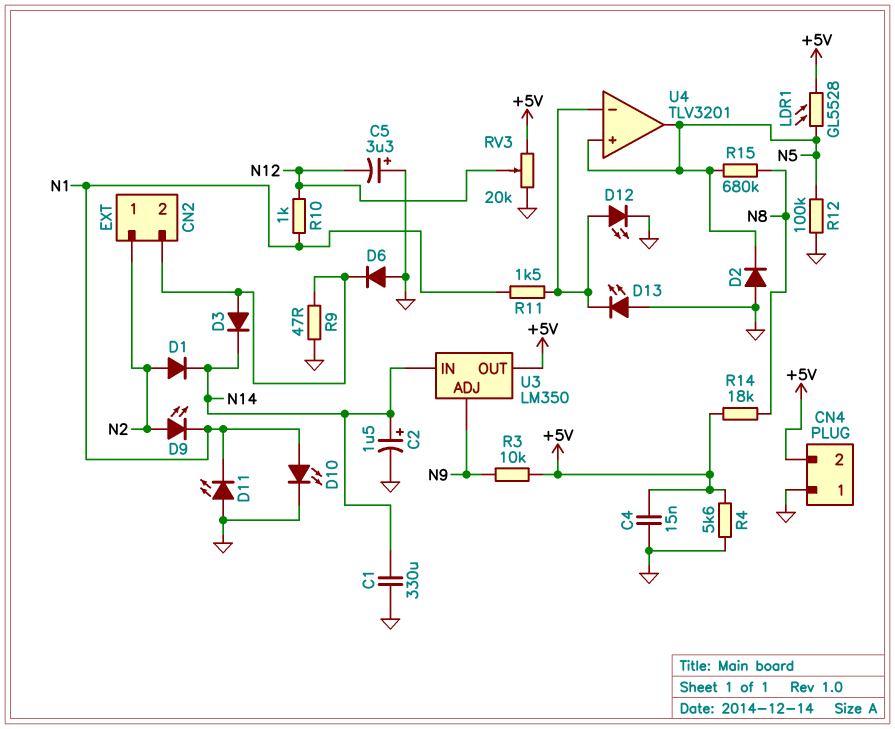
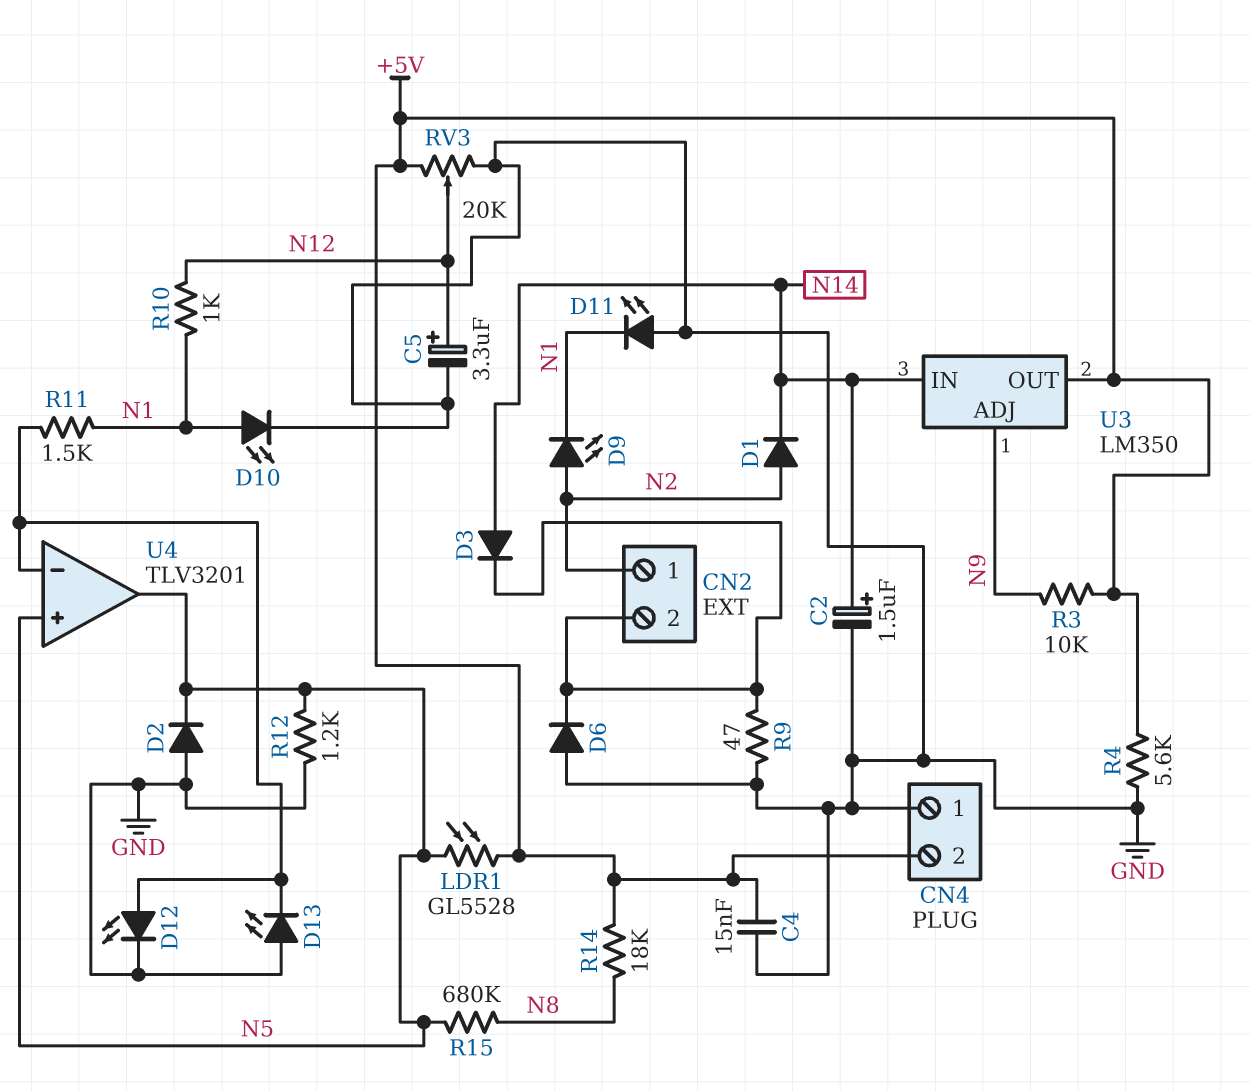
C1: 330uF (GND, N14) -> none
C5: 3.3uF (plus GND, minus N12) -> 3.3uF (plus N12, minus GND)
D3: diode (A CN2/2, K N14) -> diode (A N14, K CN2/2)
R12: 100k (GND, N5) -> 1.2k (GND, N5)

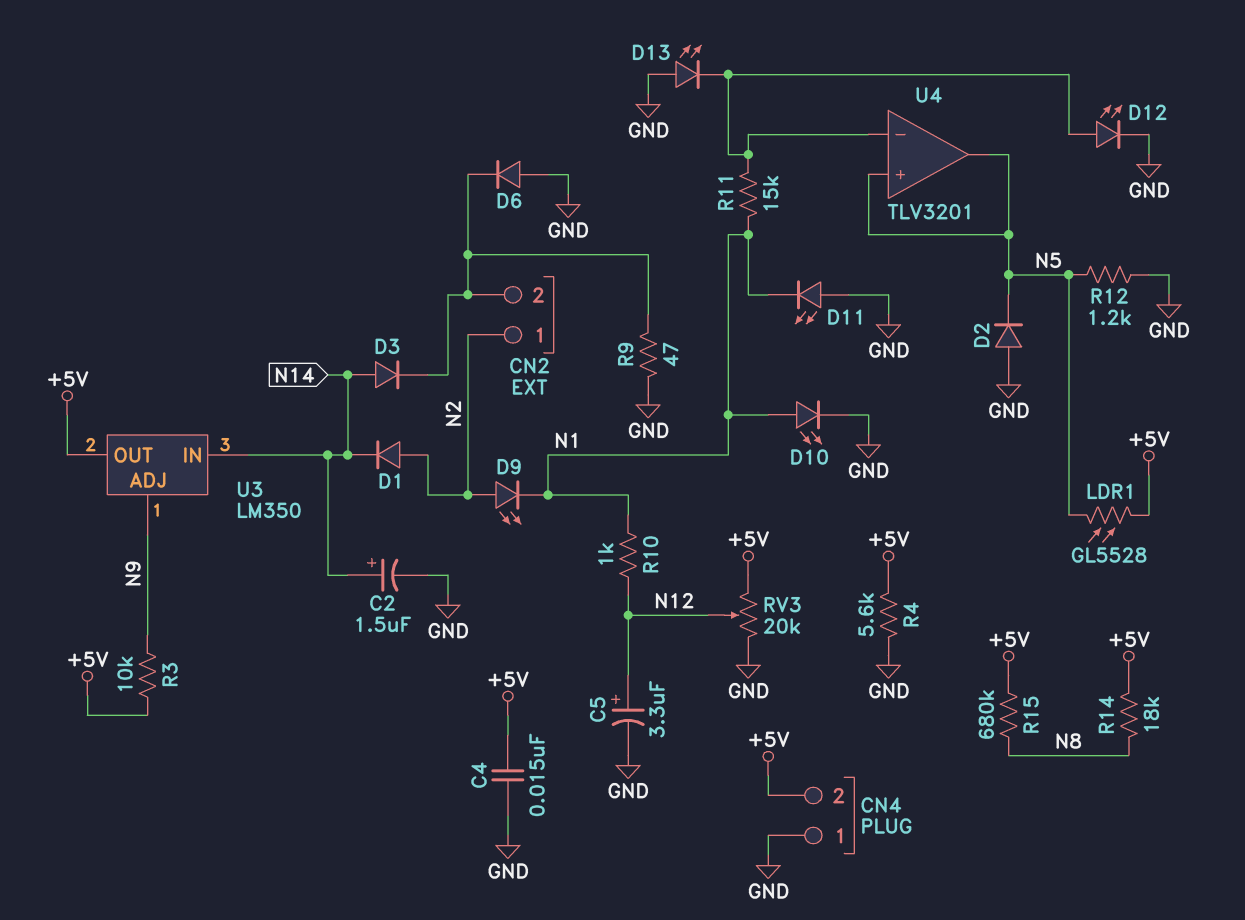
R11: 1.5k (N1, U4/in-) -> 15k (N1, U4/in-)
R15: 680k (N5, N8) -> 680k (+5V, N8)

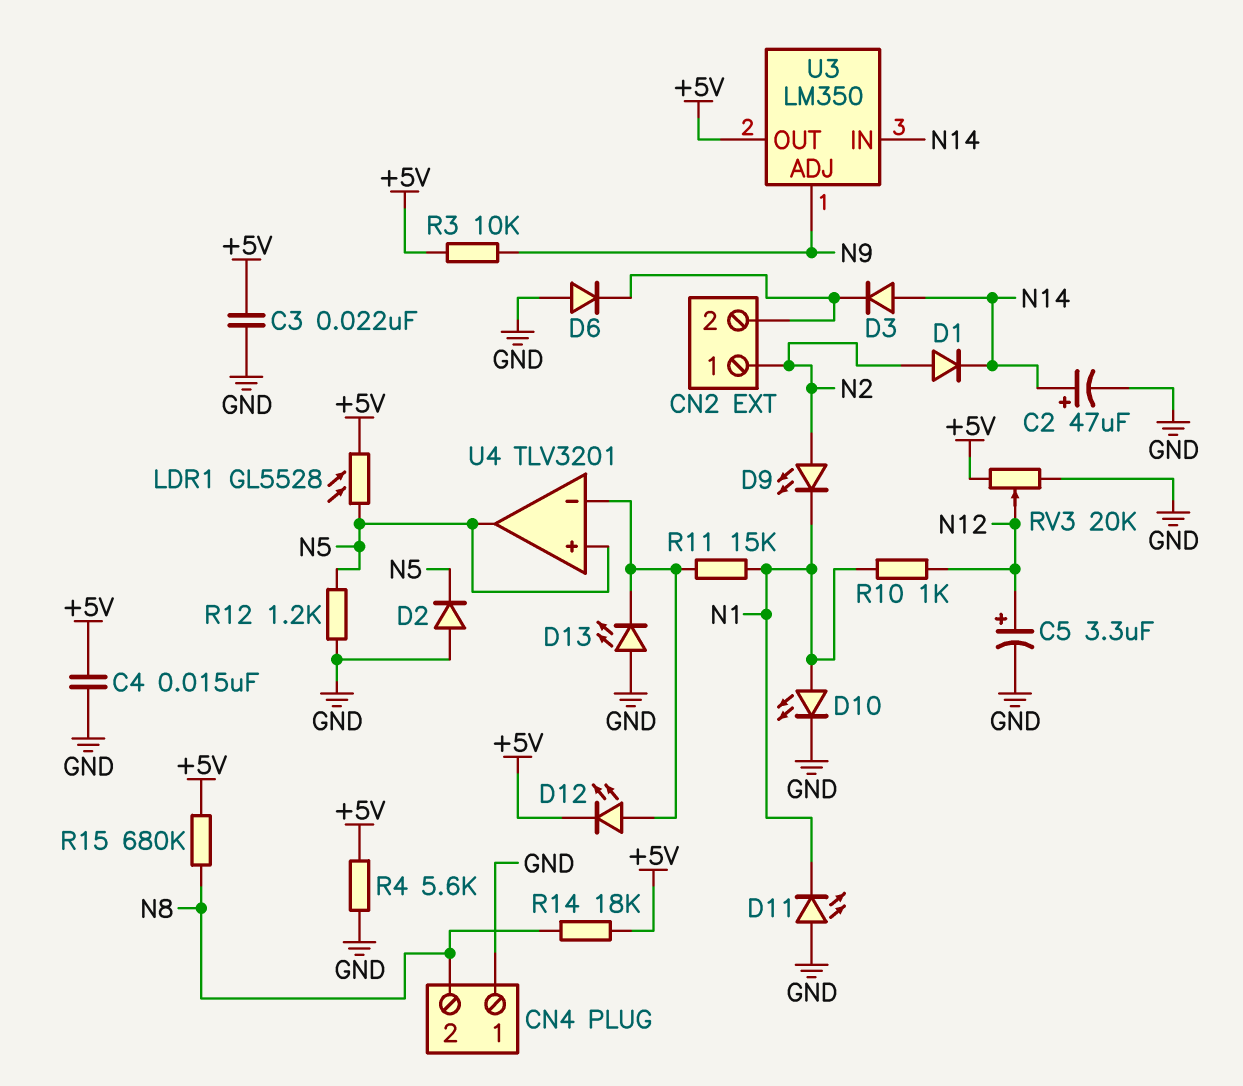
C2: 1.5uF (plus N14, minus GND) -> 47uF (plus N14, minus GND)
C3: none -> 22nF (+5V, GND)
CN4 pin 2: +5V -> N8
D12: LED (A U4/in-, K GND) -> LED (A U4/in-, K +5V)
R9: 47 (CN2/2, GND) -> none

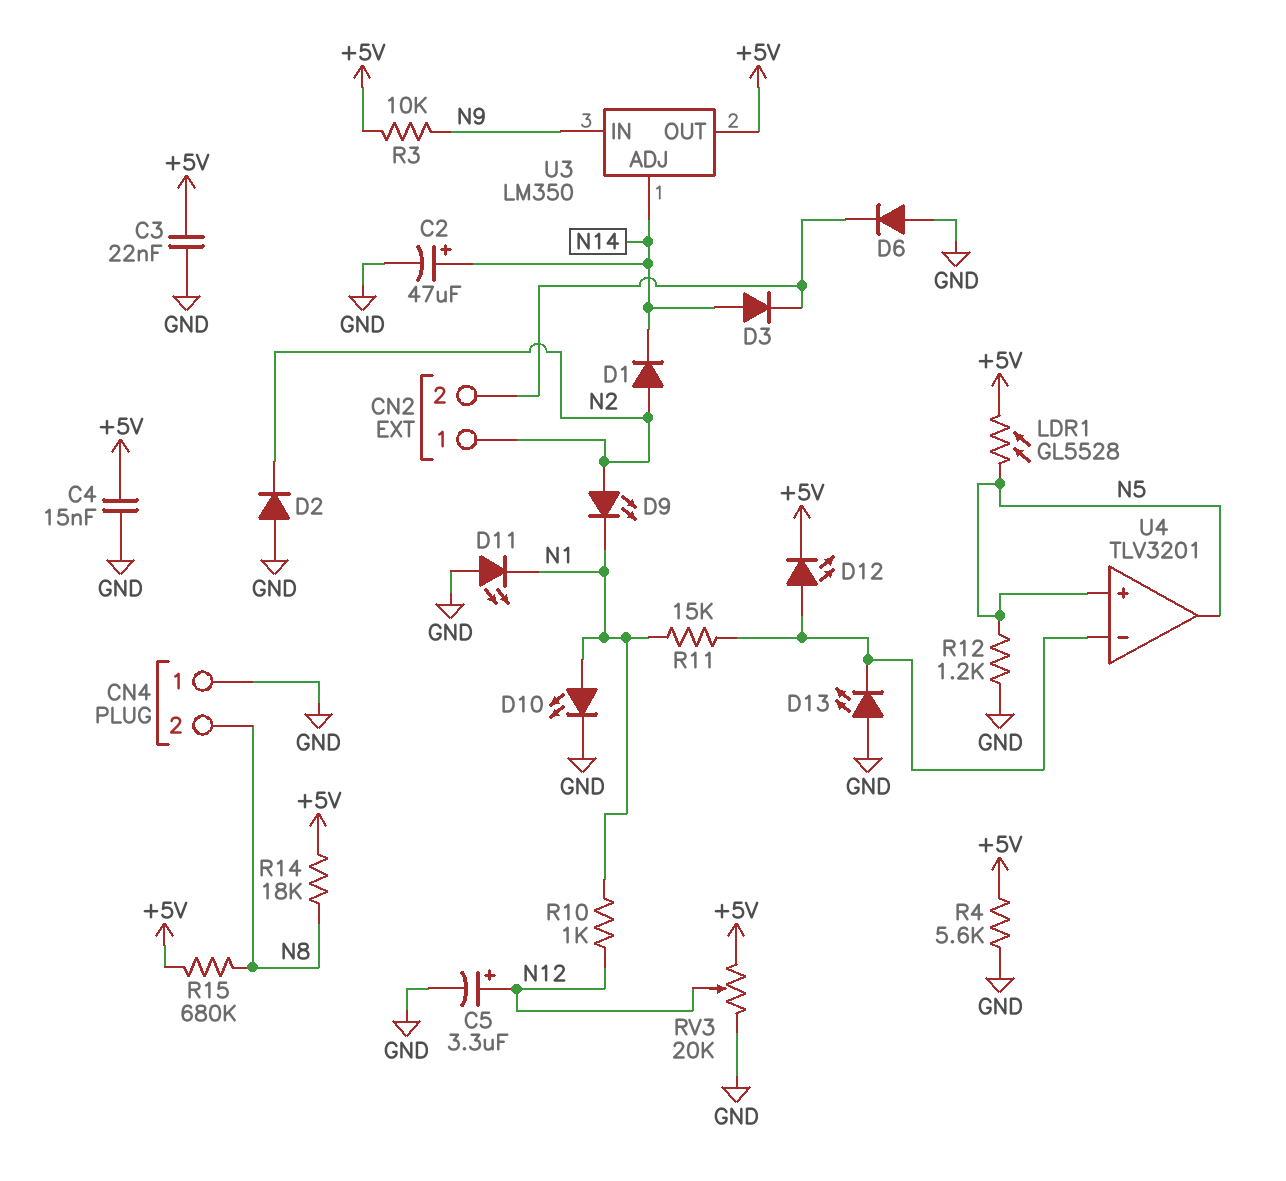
D2: diode (A GND, K N5) -> diode (A GND, K N2)
U3 pin ADJ: N9 -> N14
U3 pin IN: N14 -> N9

